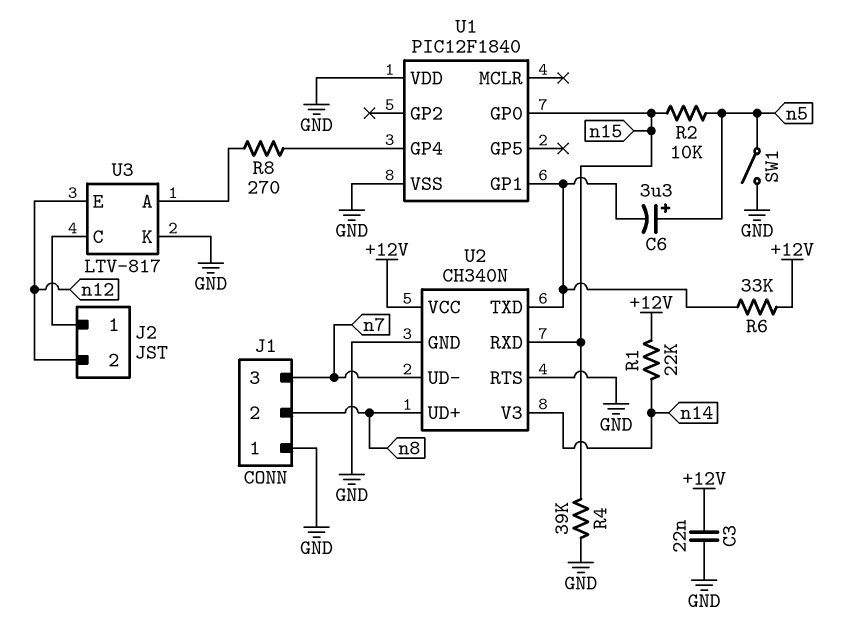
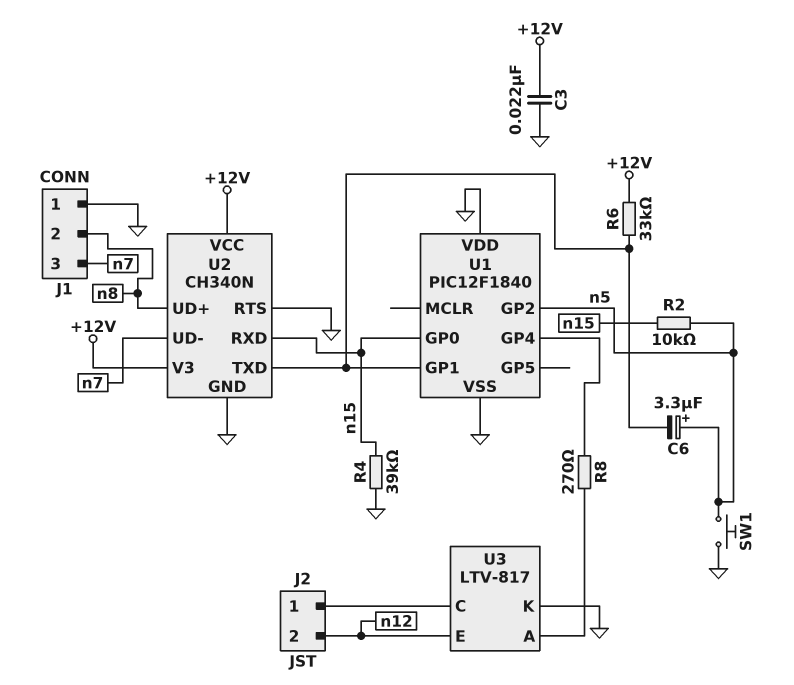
R1: 22k (+12V, n14) -> none
SW1: switch (GND, n5) -> button (GND, n5)
U1 pin GP2: none -> n5
U2 pin V3: n14 -> +12V

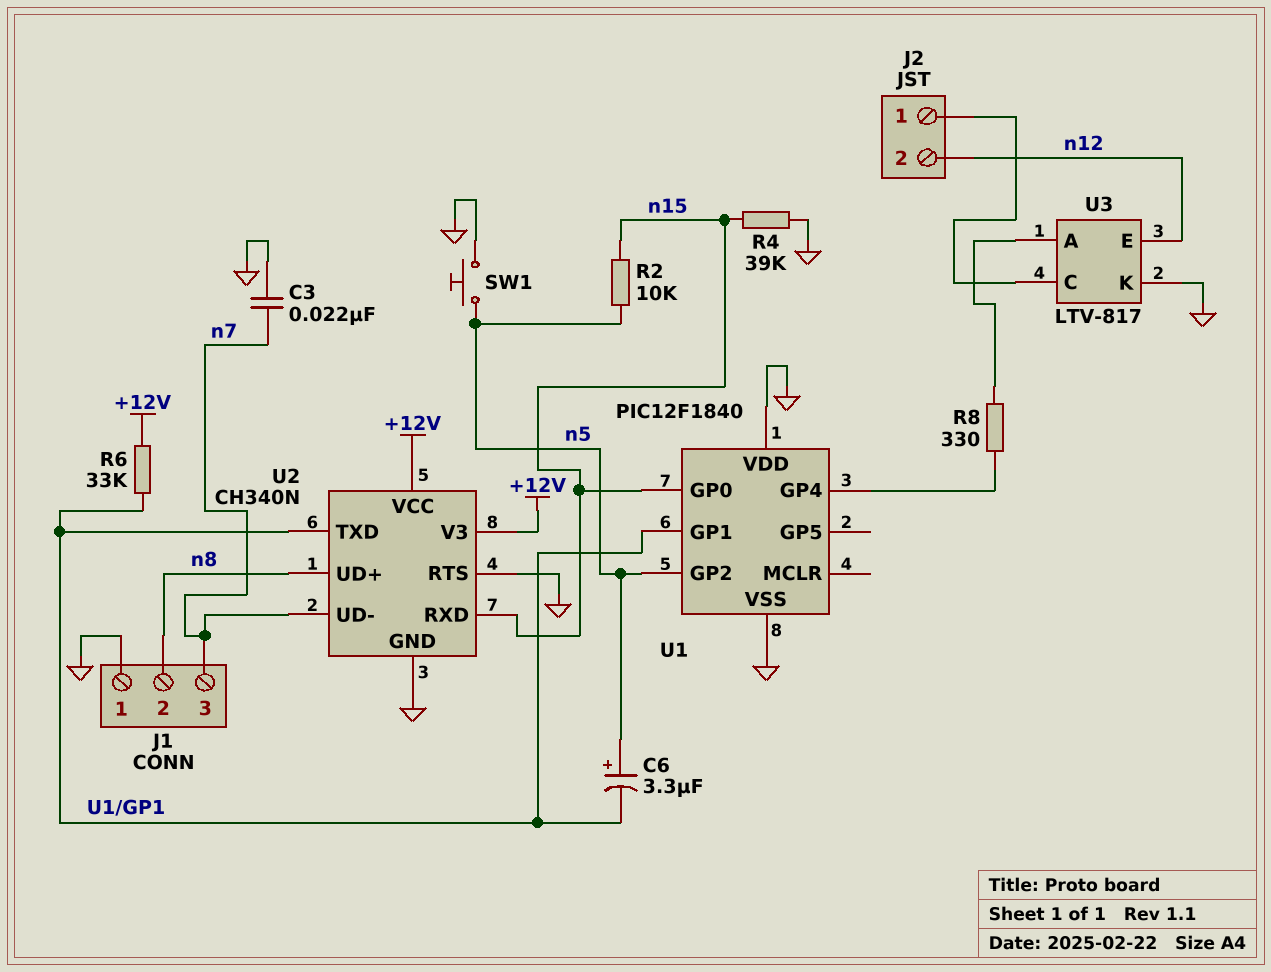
C3: 22nF (+12V, GND) -> 22nF (GND, n7)
R8: 270 (U1/GP4, U3/A) -> 330 (U1/GP4, U3/A)

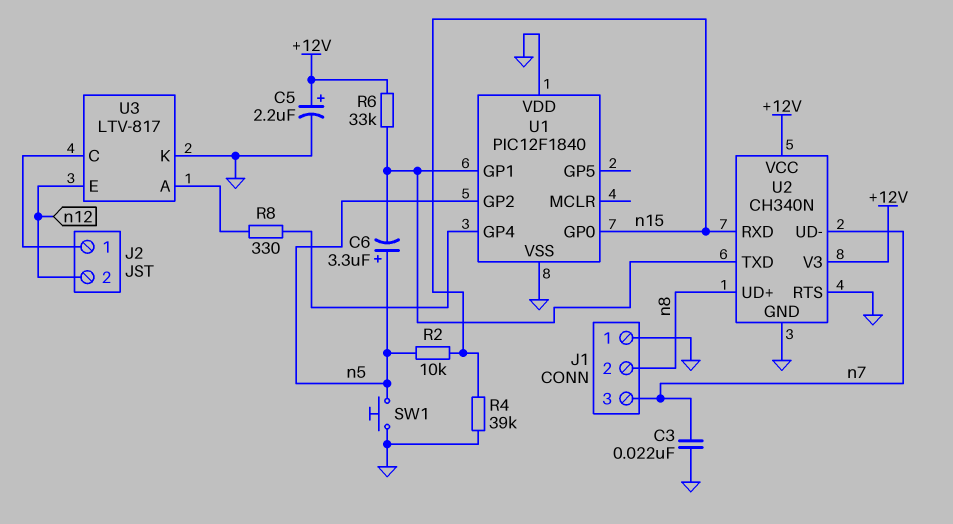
C5: none -> 2.2uF (plus +12V, minus GND)

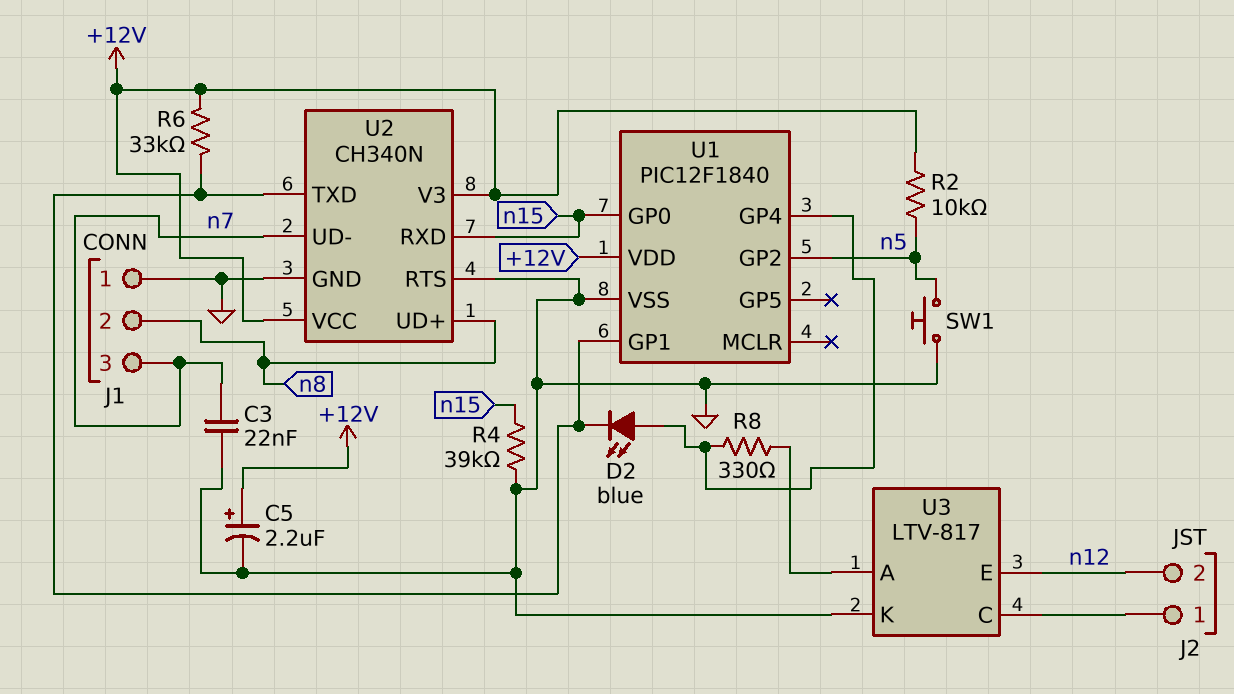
C6: 3.3uF (plus n5, minus U1/GP1) -> none
D2: none -> LED blue (A U1/GP4, K U1/GP1)
R2: 10k (n5, n15) -> 10k (+12V, n5)
U1 pin VDD: GND -> +12V

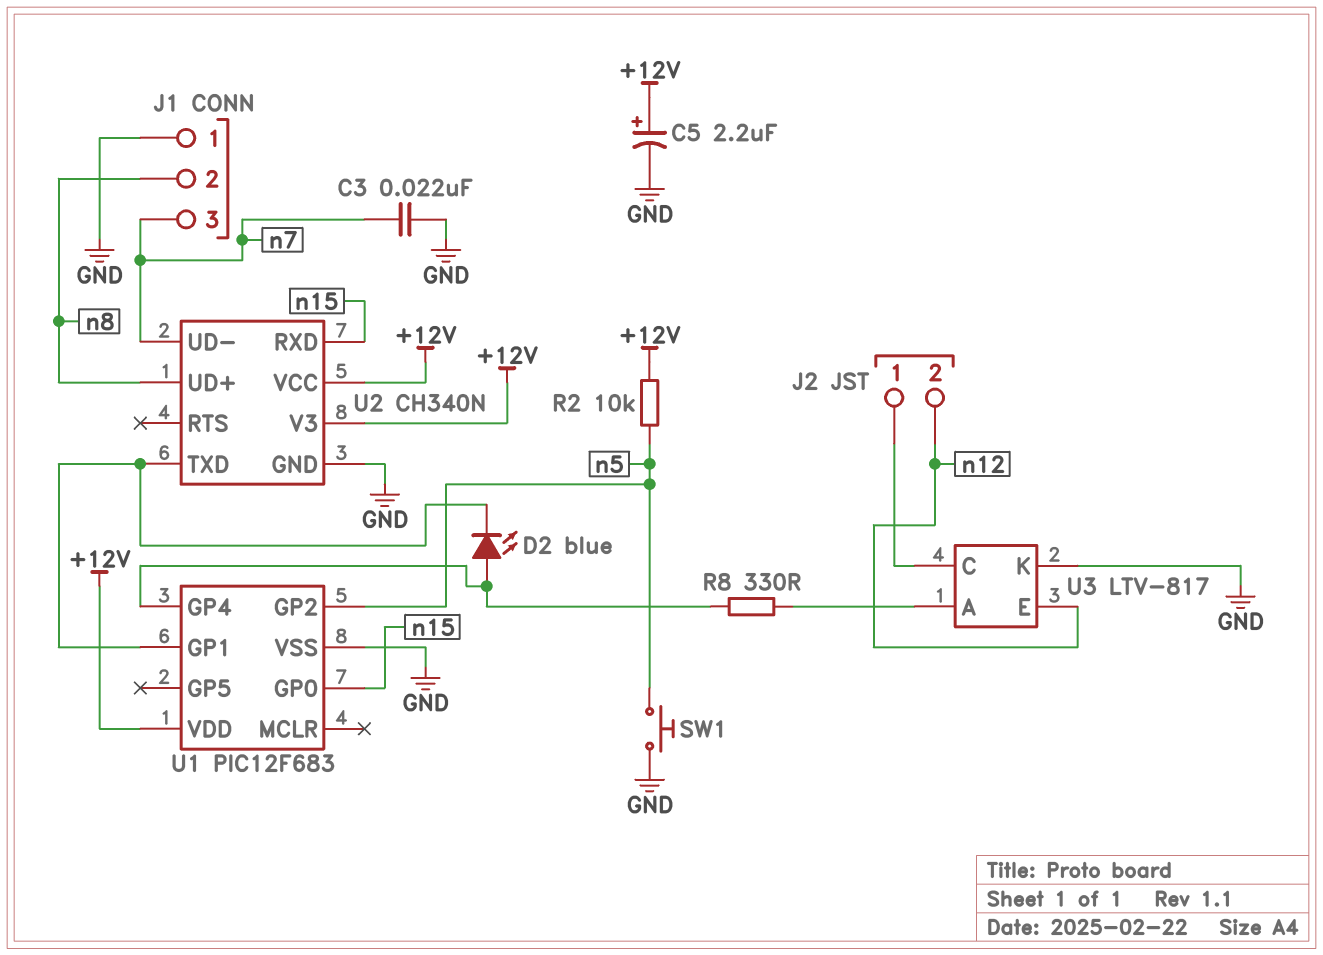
R4: 39k (GND, n15) -> none
R6: 33k (+12V, U1/GP1) -> none
U1: PIC12F1840 -> PIC12F683
U2 pin RTS: GND -> none

